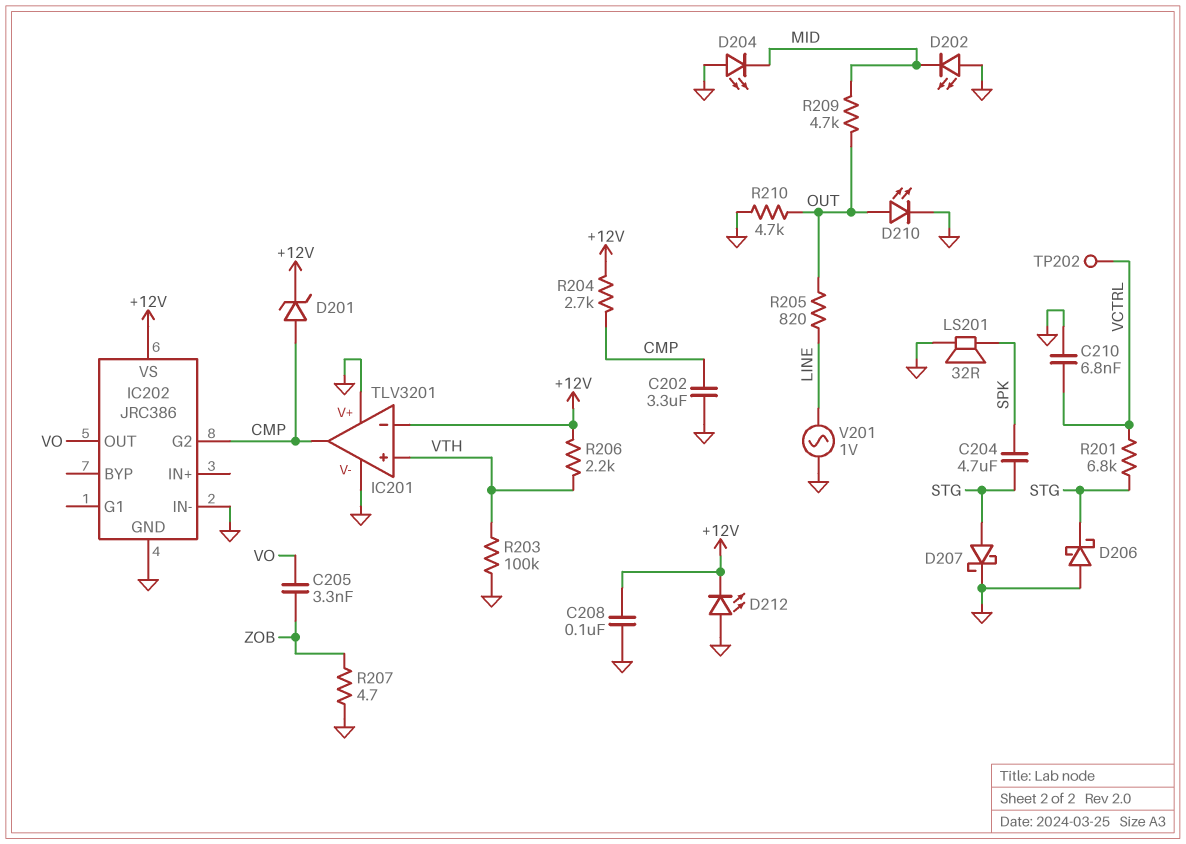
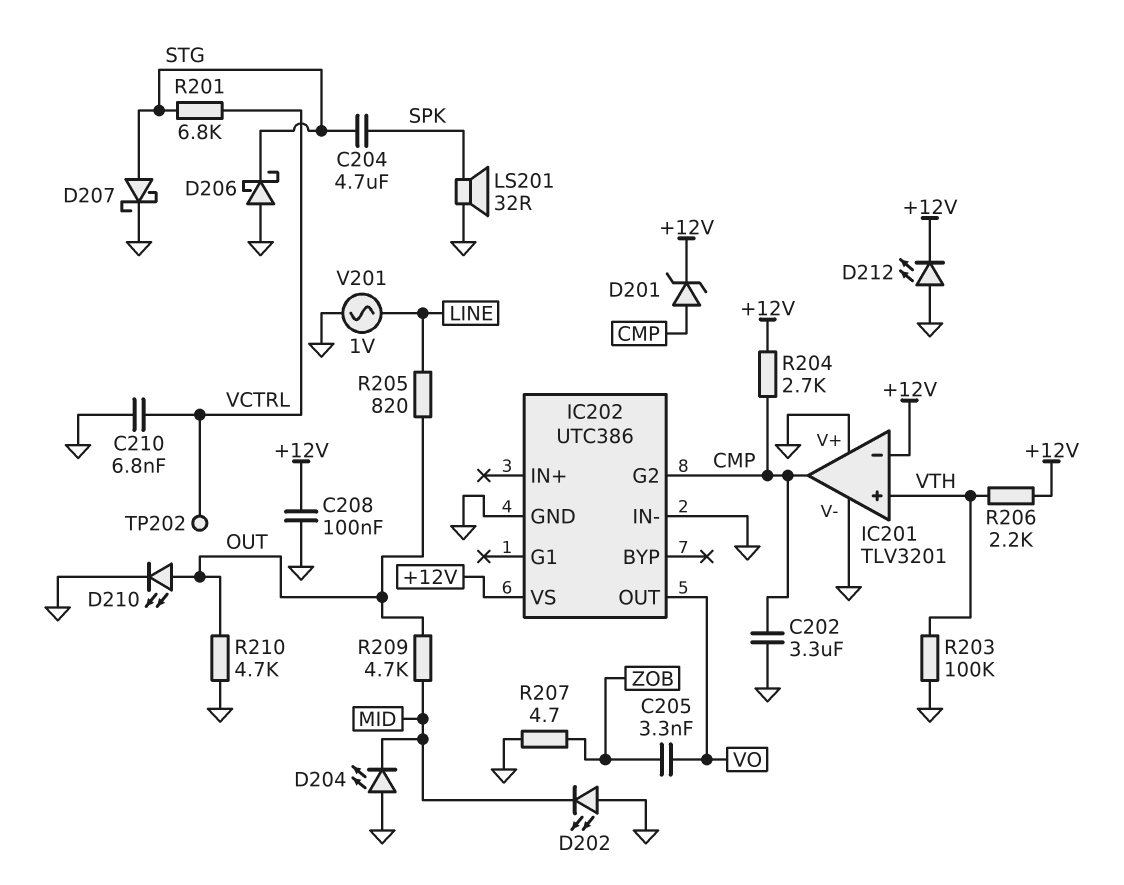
IC202: JRC386 -> UTC386

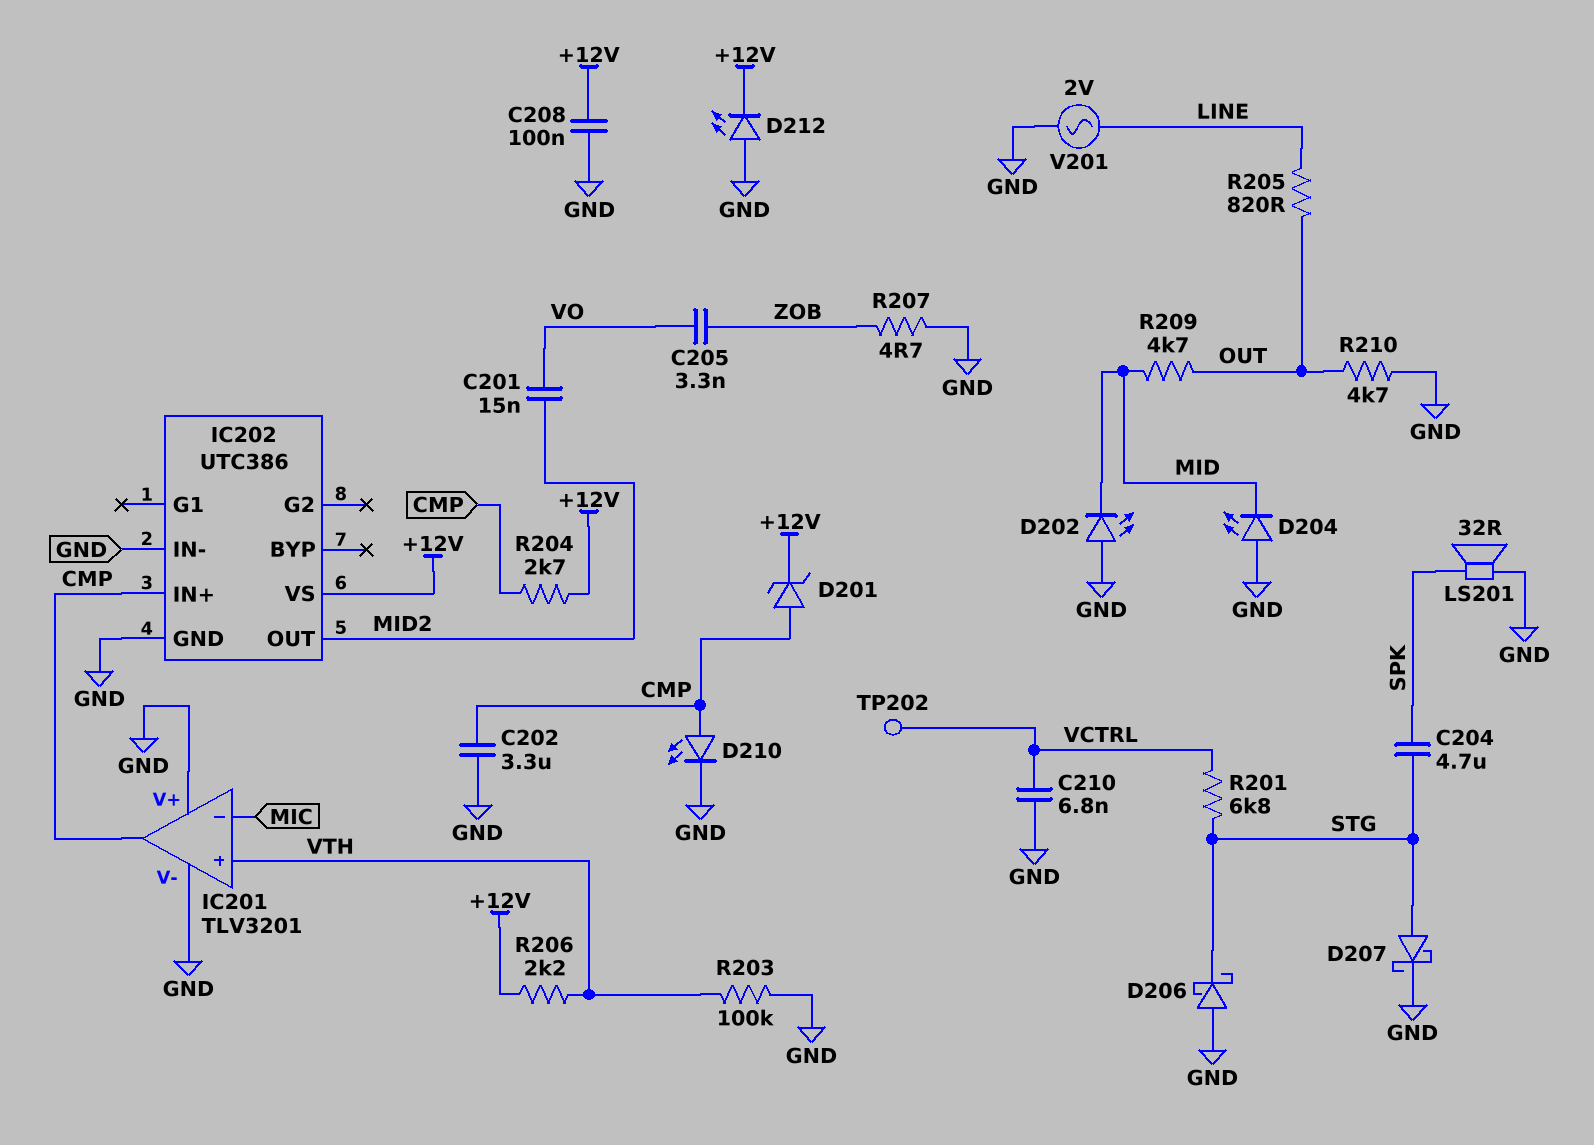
C201: none -> 15nF (MID2, VO)
D210: LED (A OUT, K GND) -> LED (A CMP, K GND)
IC201 pin in-: +12V -> MIC
IC202 pin G2: CMP -> none
IC202 pin IN+: none -> CMP
IC202 pin OUT: VO -> MID2
V201: AC 1V (GND, LINE) -> AC 2V (GND, LINE)

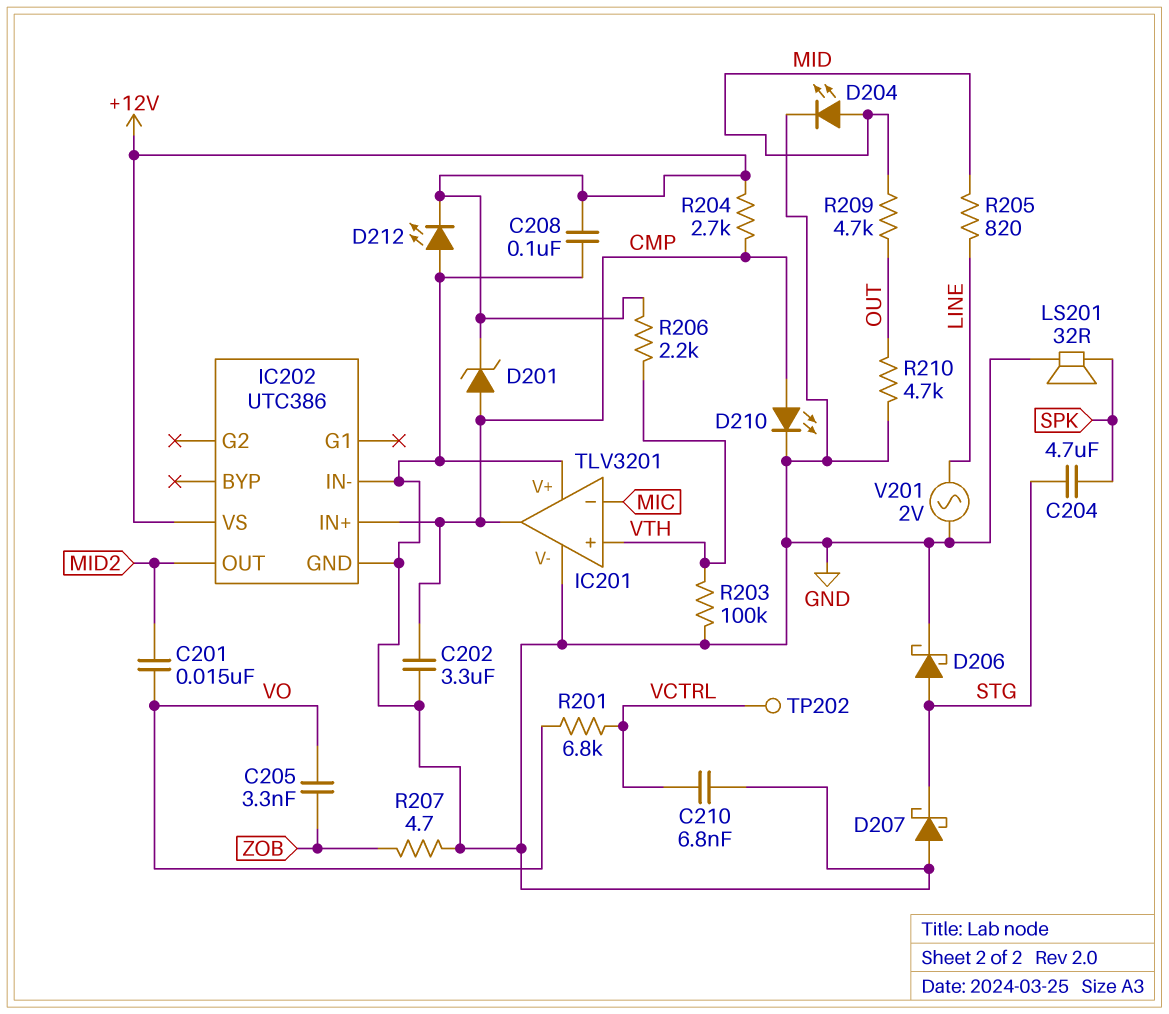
D202: LED (A GND, K MID) -> none
D204: LED (A GND, K MID) -> LED (A MID, K GND)
D206: schottky (A GND, K STG) -> schottky (A STG, K GND)
D207: schottky (A STG, K GND) -> schottky (A GND, K STG)
R201: 6.8k (STG, VCTRL) -> 6.8k (VCTRL, VO)
R205: 820 (LINE, OUT) -> 820 (LINE, MID)

